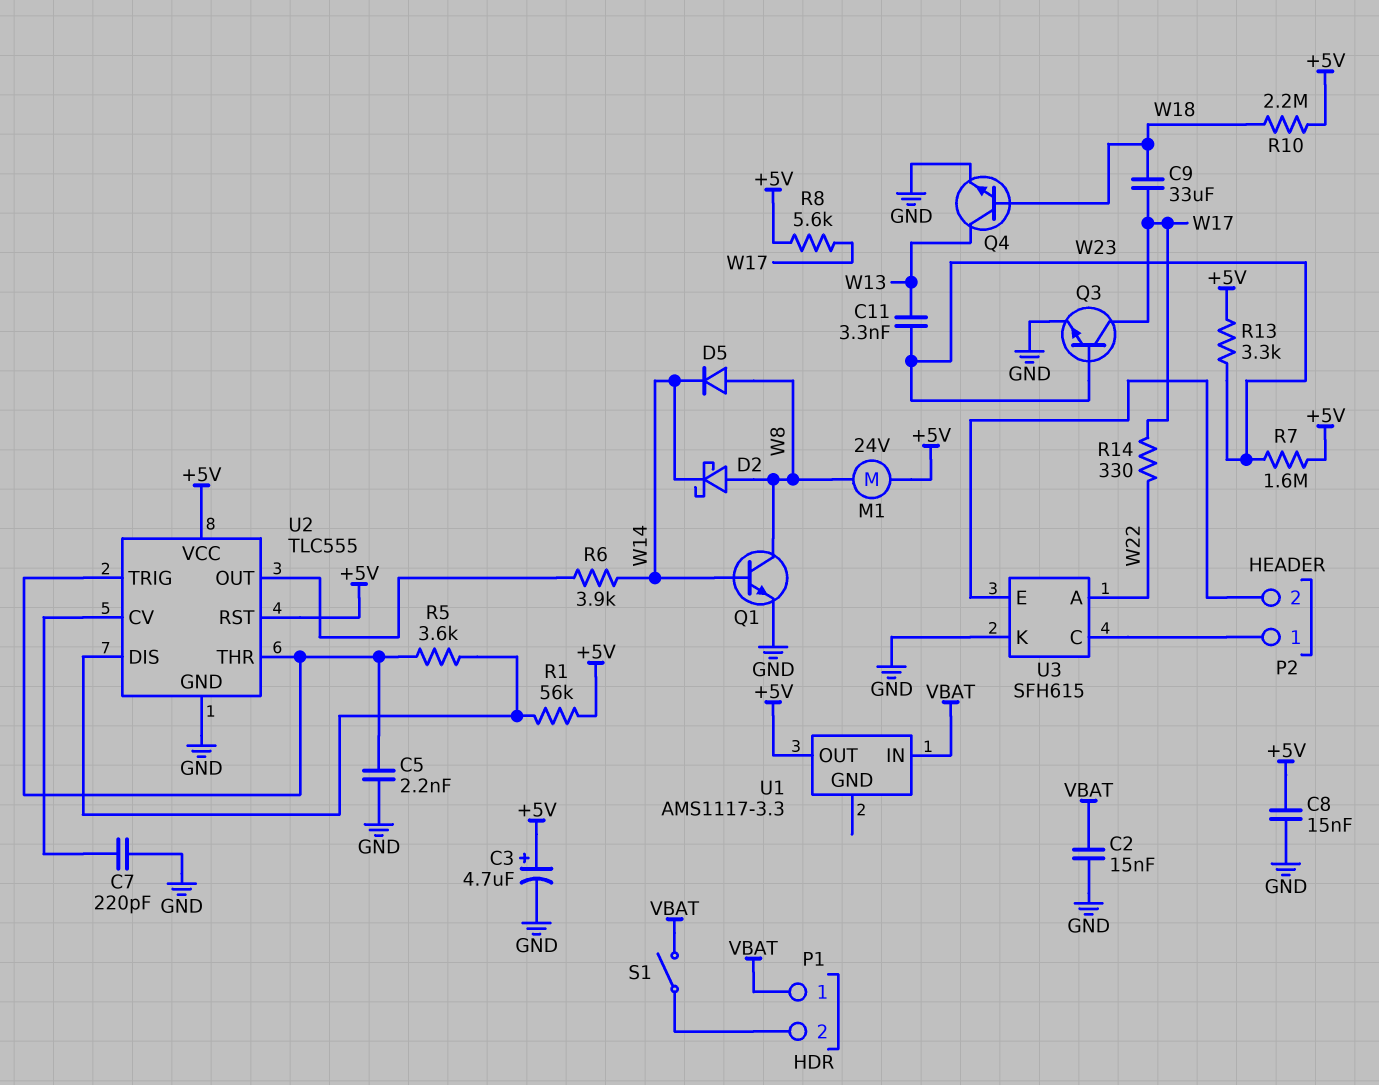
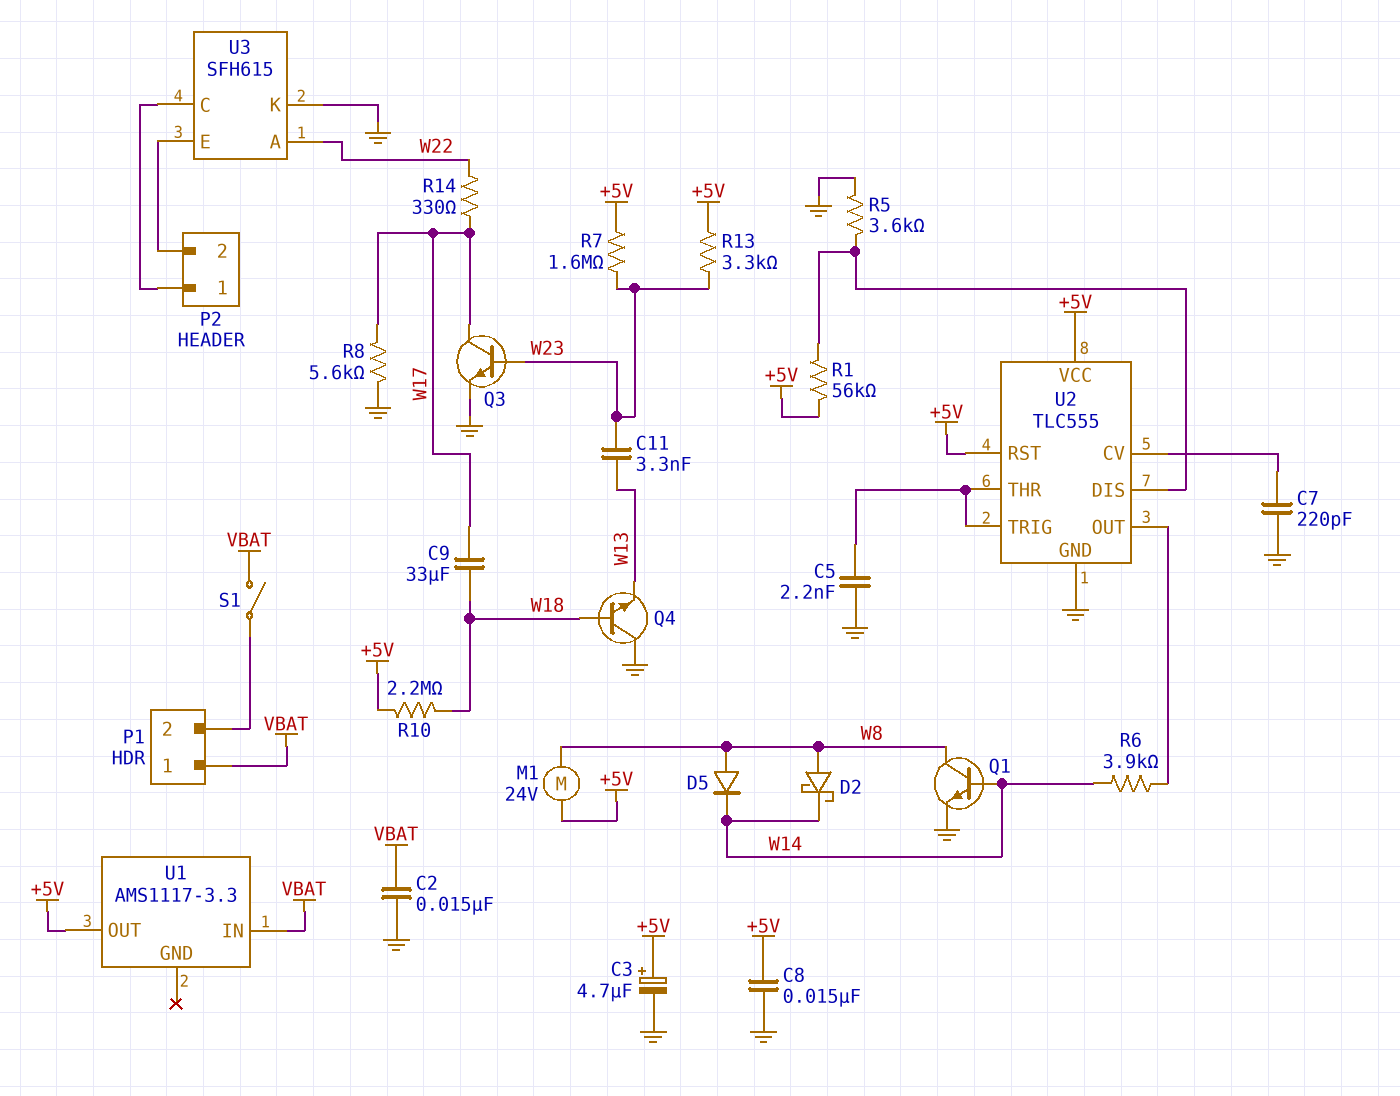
Q4: NPN (B W18, C W13, E GND) -> NPN (B W18, C GND, E W13)
R5: 3.6k (U2/DIS, U2/THR) -> 3.6k (GND, U2/DIS)
R8: 5.6k (+5V, W17) -> 5.6k (GND, W17)

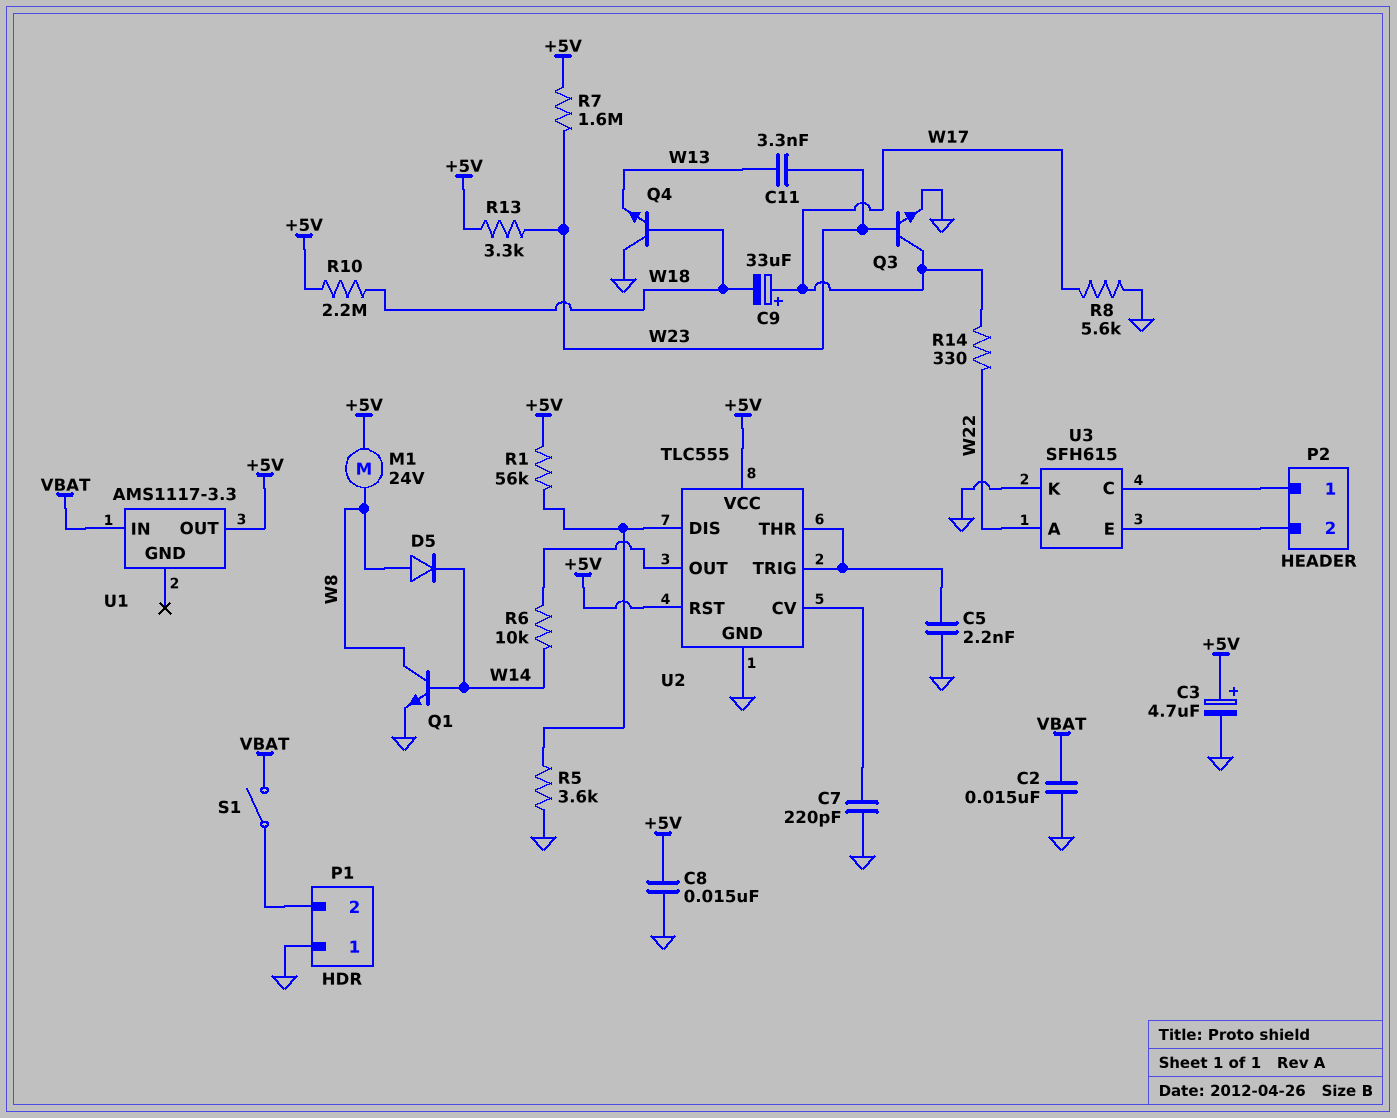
C9: 33uF (W17, W18) -> 33uF (plus W17, minus W18)
D2: schottky (A W8, K W14) -> none
P1 pin 1: VBAT -> GND
R6: 3.9k (U2/OUT, W14) -> 10k (U2/OUT, W14)

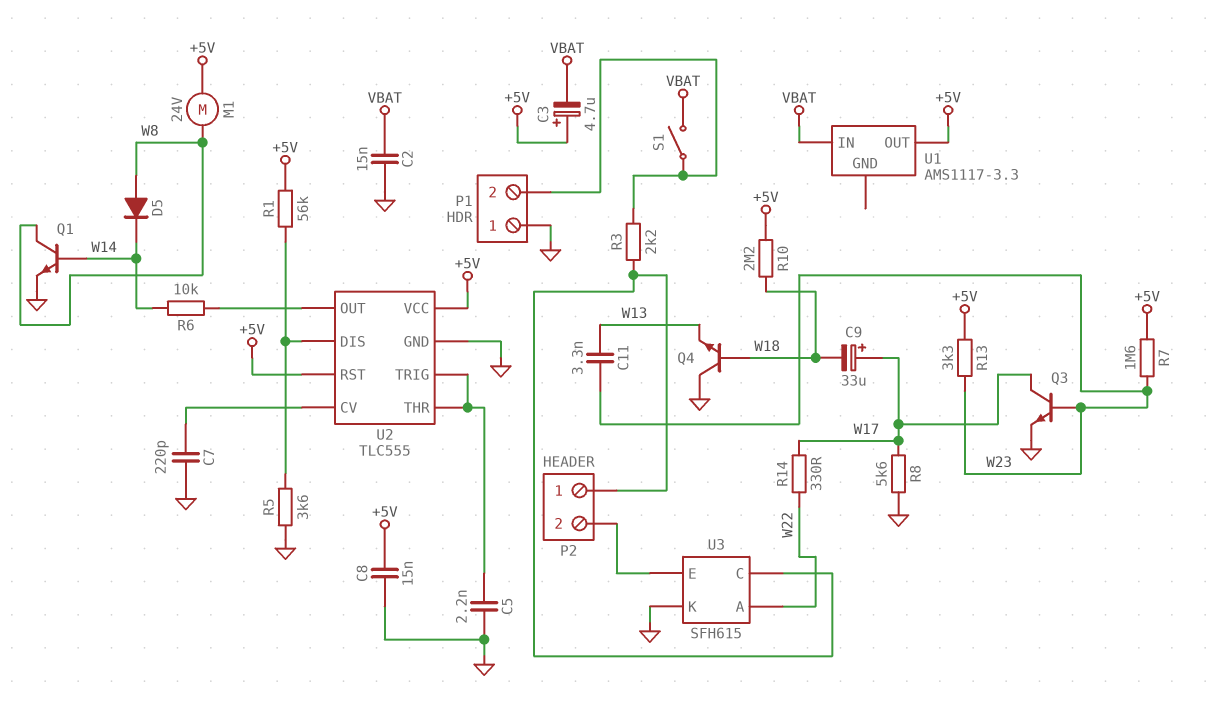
C3: 4.7uF (plus +5V, minus GND) -> 4.7uF (plus +5V, minus VBAT)
R3: none -> 2.2k (P1/2, P2/1)

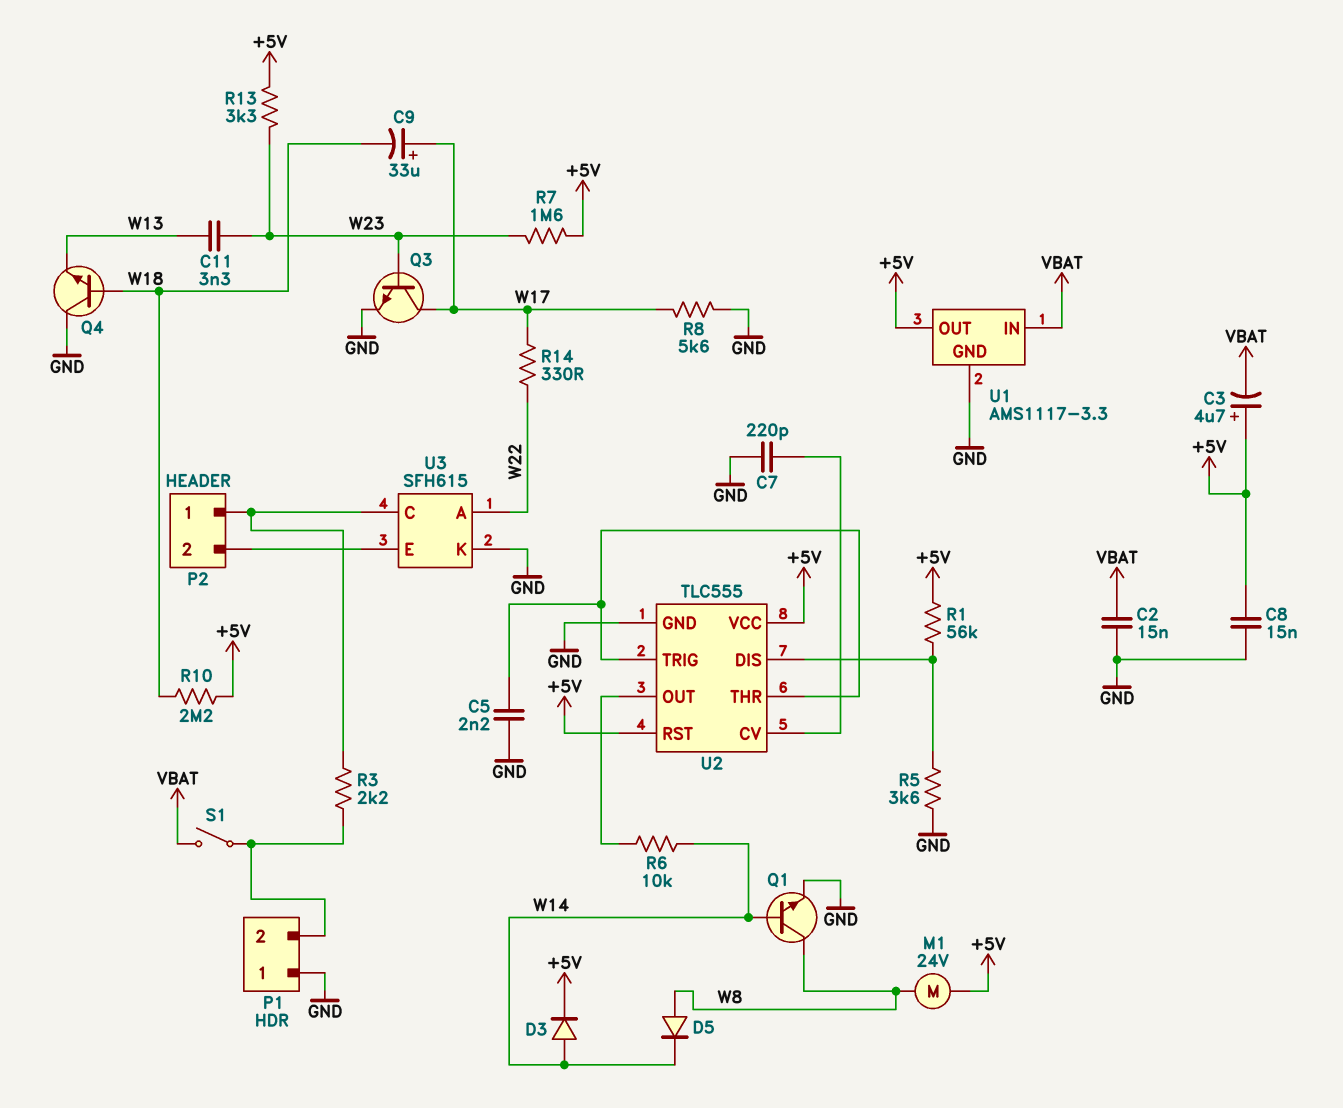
D3: none -> diode (A W14, K +5V)
U1 pin GND: none -> GND

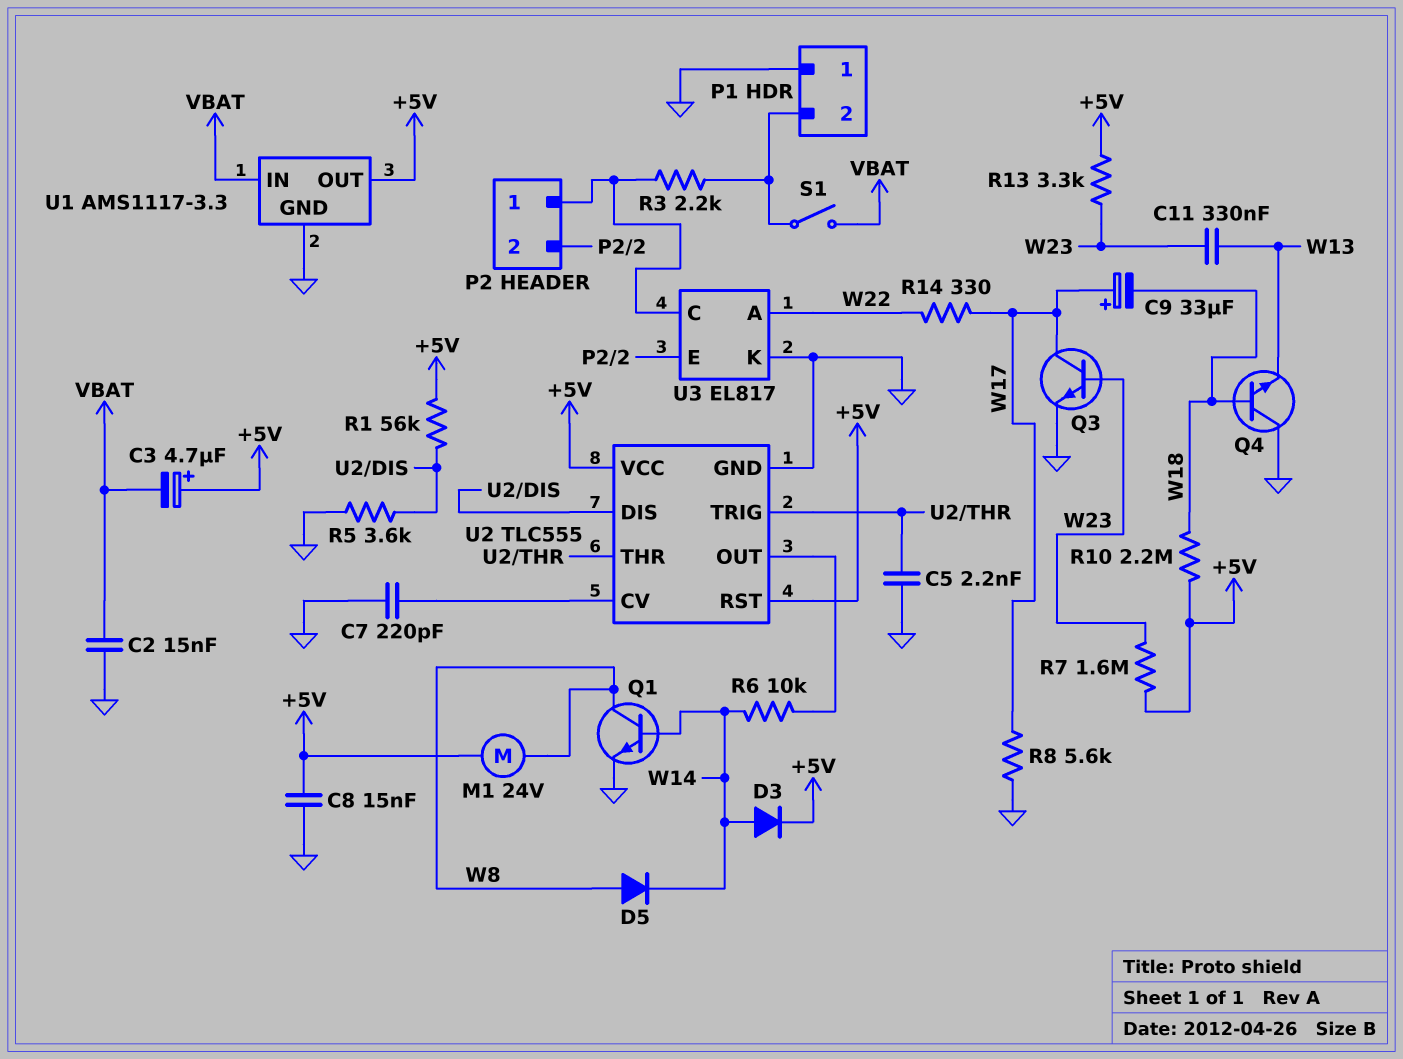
C11: 3.3nF (W13, W23) -> 330nF (W13, W23)
U3: SFH615 -> EL817

